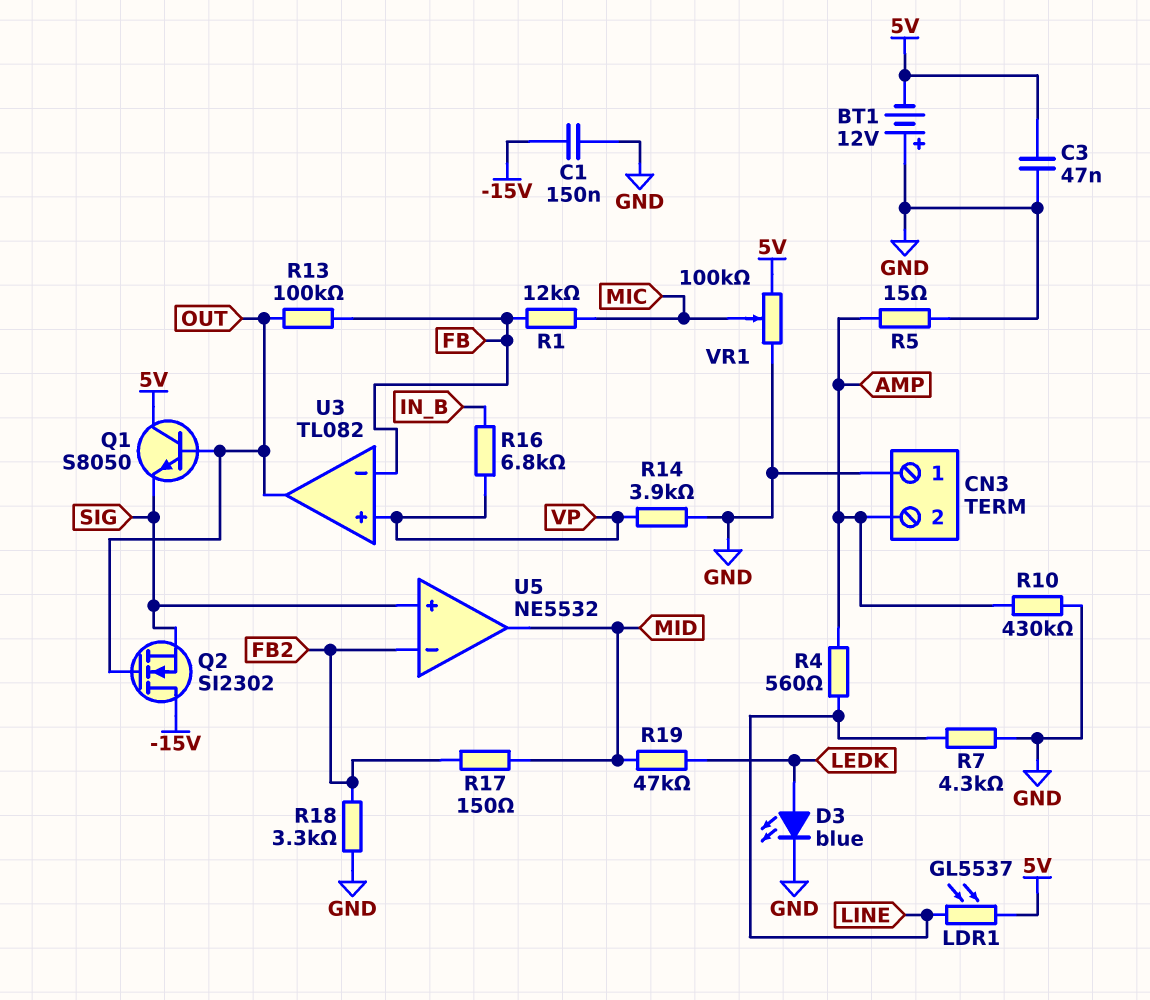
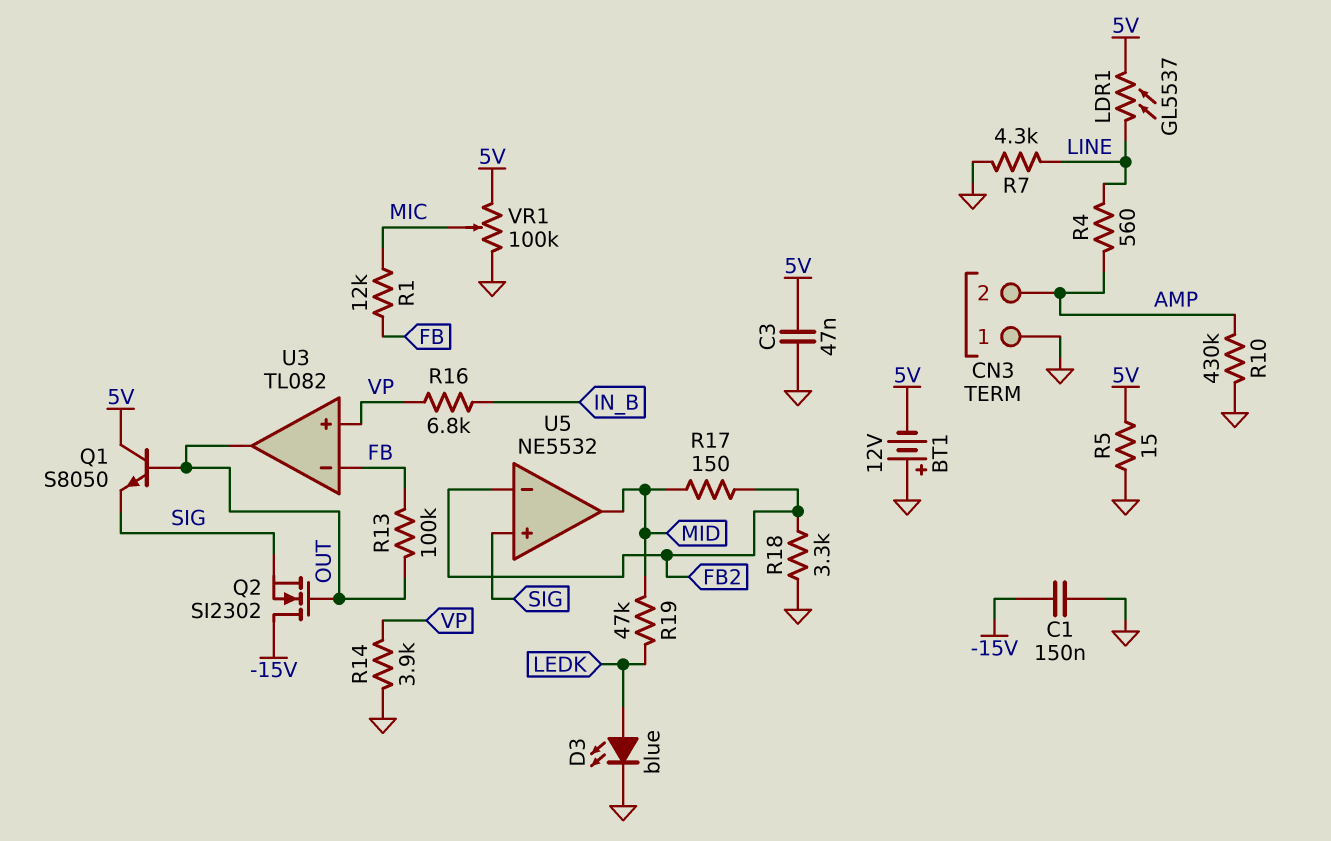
R5: 15 (AMP, GND) -> 15 (5V, GND)

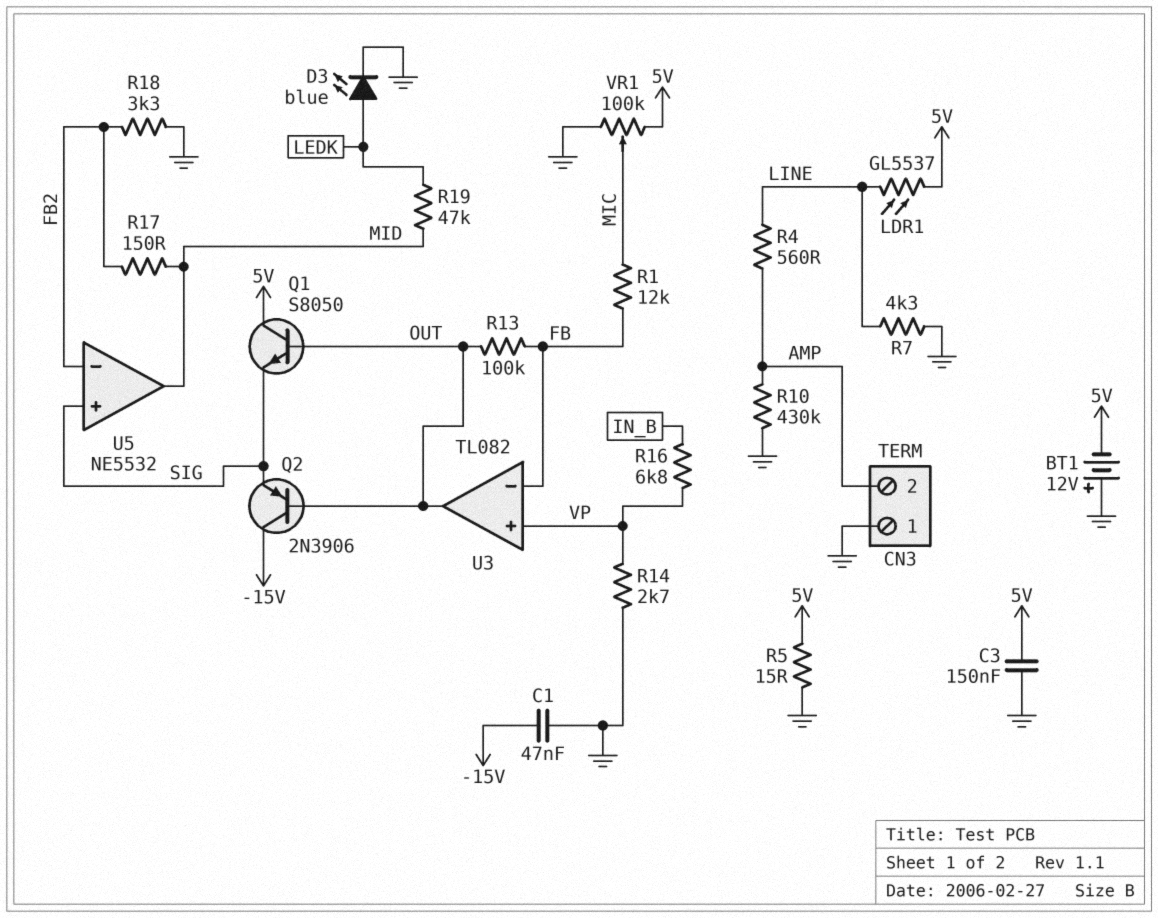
C1: 150nF (-15V, GND) -> 47nF (-15V, GND)
C3: 47nF (5V, GND) -> 150nF (5V, GND)
Q2: NMOS SI2302 (G OUT, D -15V, S SIG) -> PNP 2N3906 (B OUT, C -15V, E SIG)
R14: 3.9k (GND, VP) -> 2.7k (GND, VP)

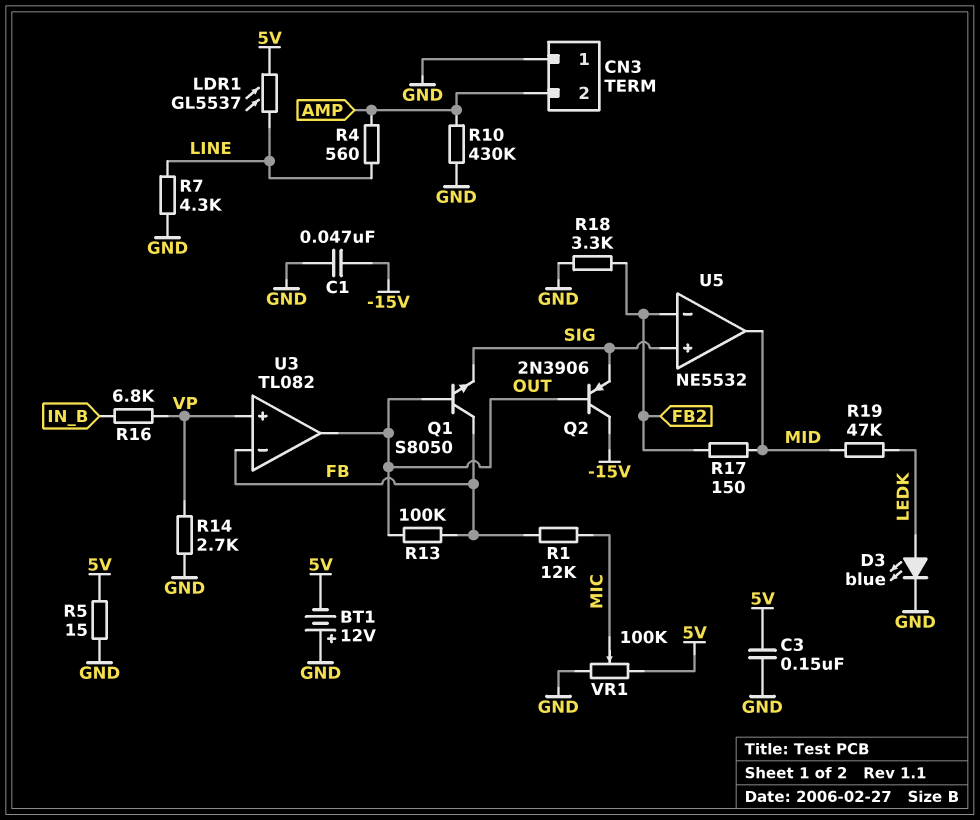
Q1: NPN S8050 (B OUT, C 5V, E SIG) -> NPN S8050 (B OUT, C FB, E SIG)

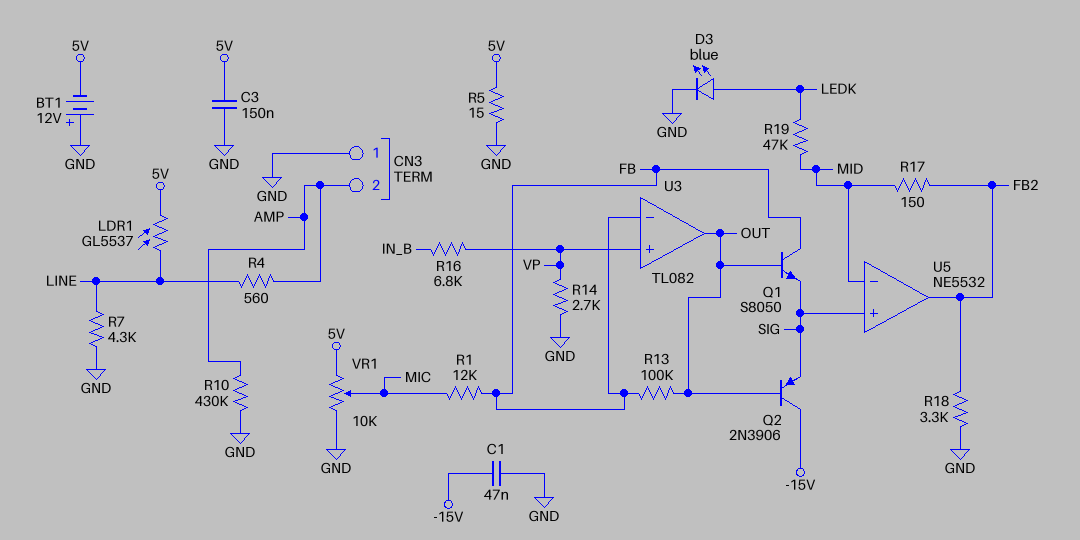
U5 pin in-: FB2 -> MID
U5 pin out: MID -> FB2
VR1: 100k (5V, GND, wiper MIC) -> 10k (5V, GND, wiper MIC)

